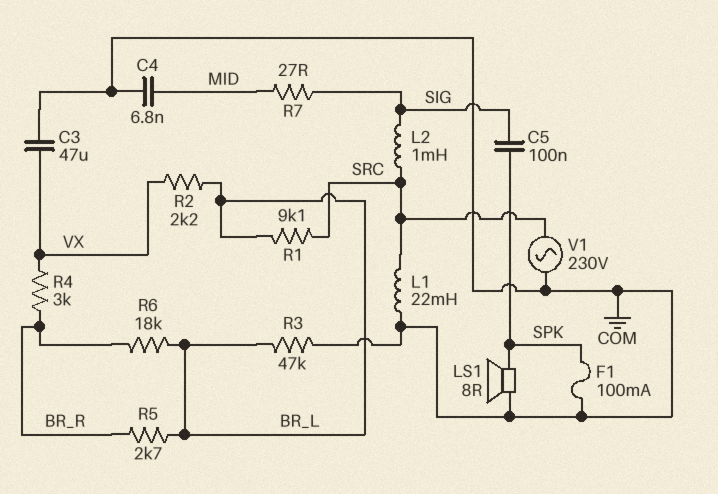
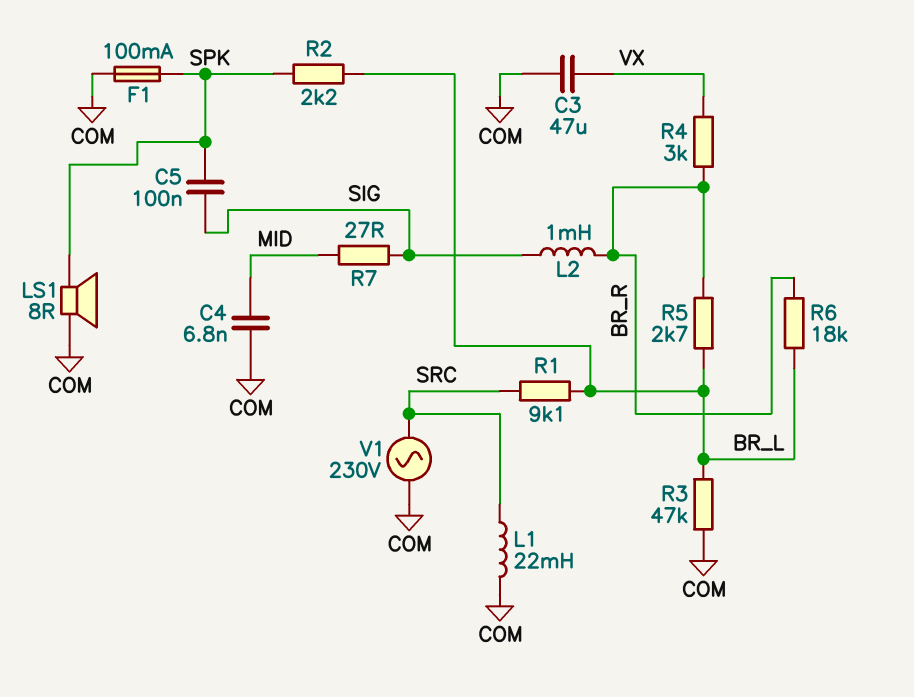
L2: 1mH (SIG, SRC) -> 1mH (BR_R, SIG)
R2: 2.2k (BR_L, VX) -> 2.2k (BR_L, SPK)

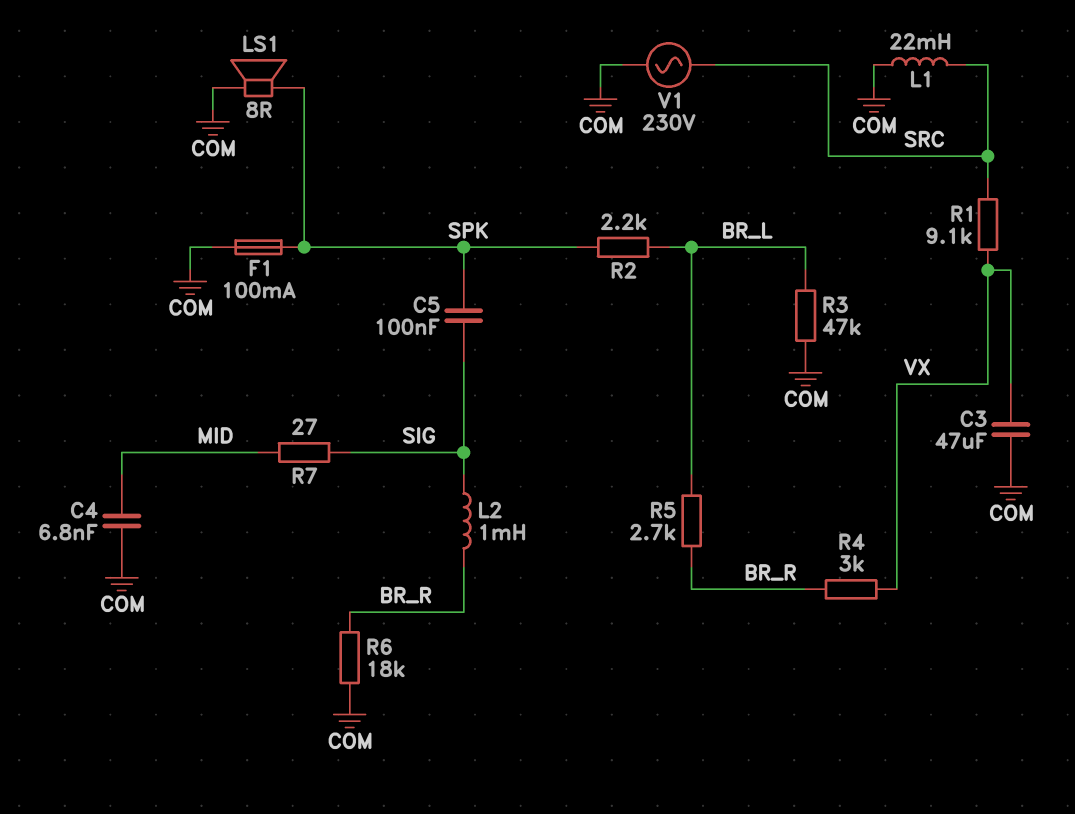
R1: 9.1k (BR_L, SRC) -> 9.1k (SRC, VX)
R6: 18k (BR_L, BR_R) -> 18k (BR_R, COM)

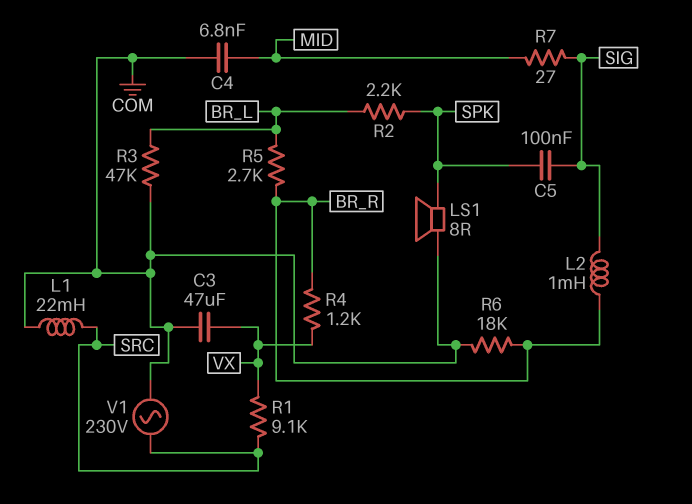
F1: 100mA (COM, SPK) -> none
R4: 3k (BR_R, VX) -> 1.2k (BR_R, VX)

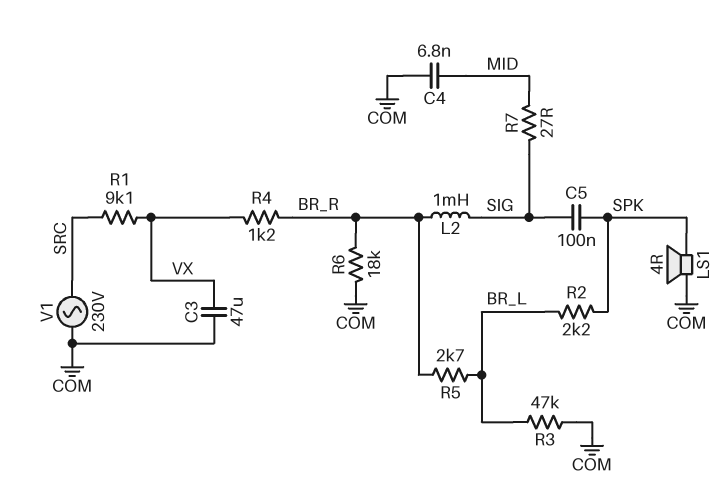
L1: 22mH (COM, SRC) -> none
LS1: speaker 8R (COM, SPK) -> speaker 4R (COM, SPK)

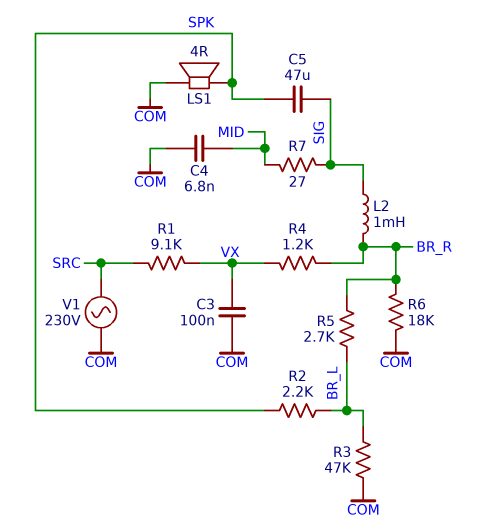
C3: 47uF (COM, VX) -> 100nF (COM, VX)
C5: 100nF (SIG, SPK) -> 47uF (SIG, SPK)

